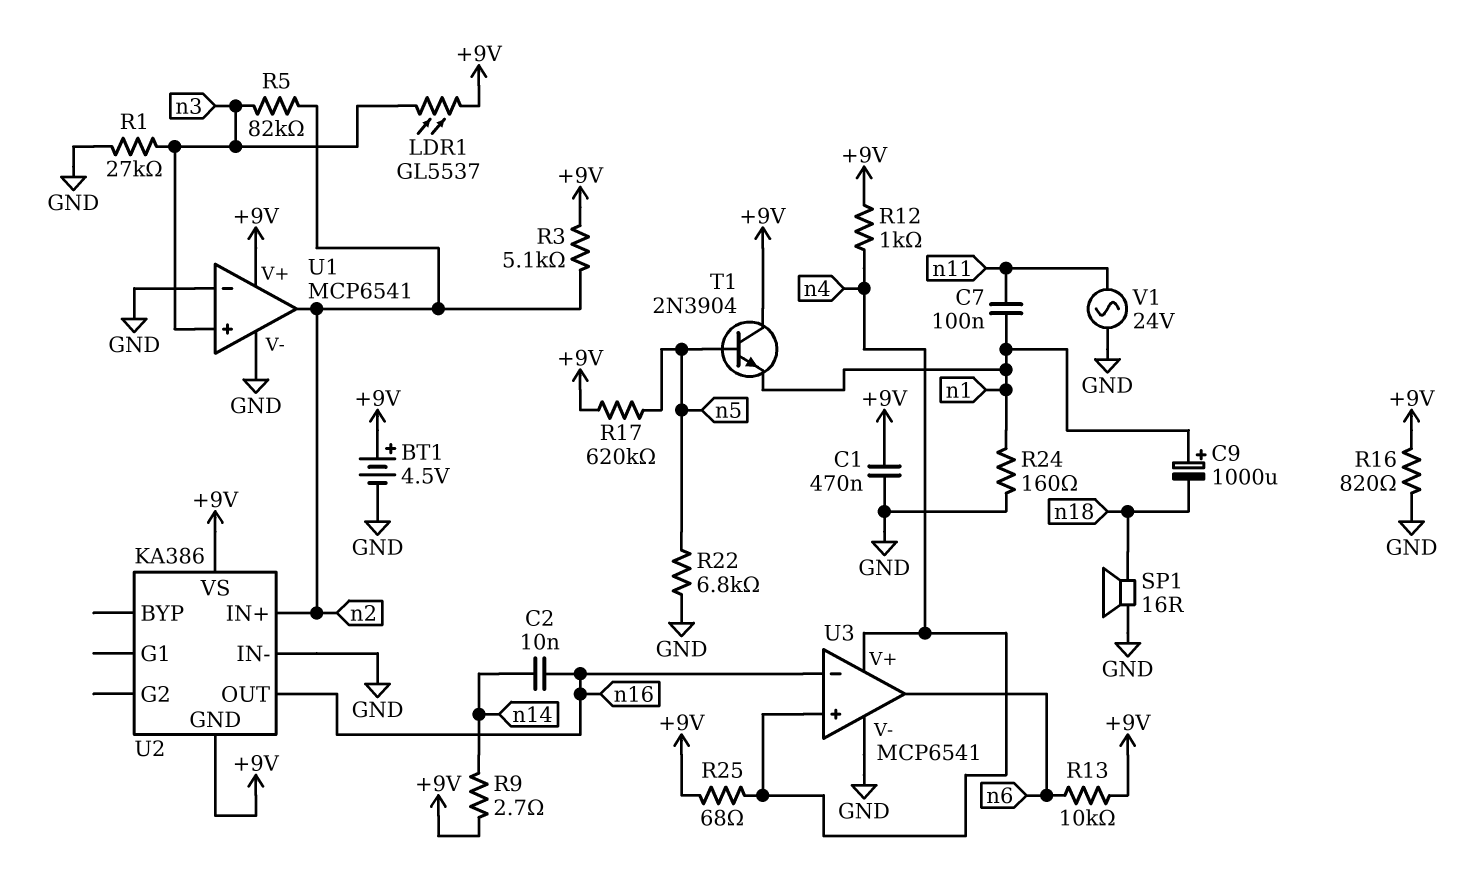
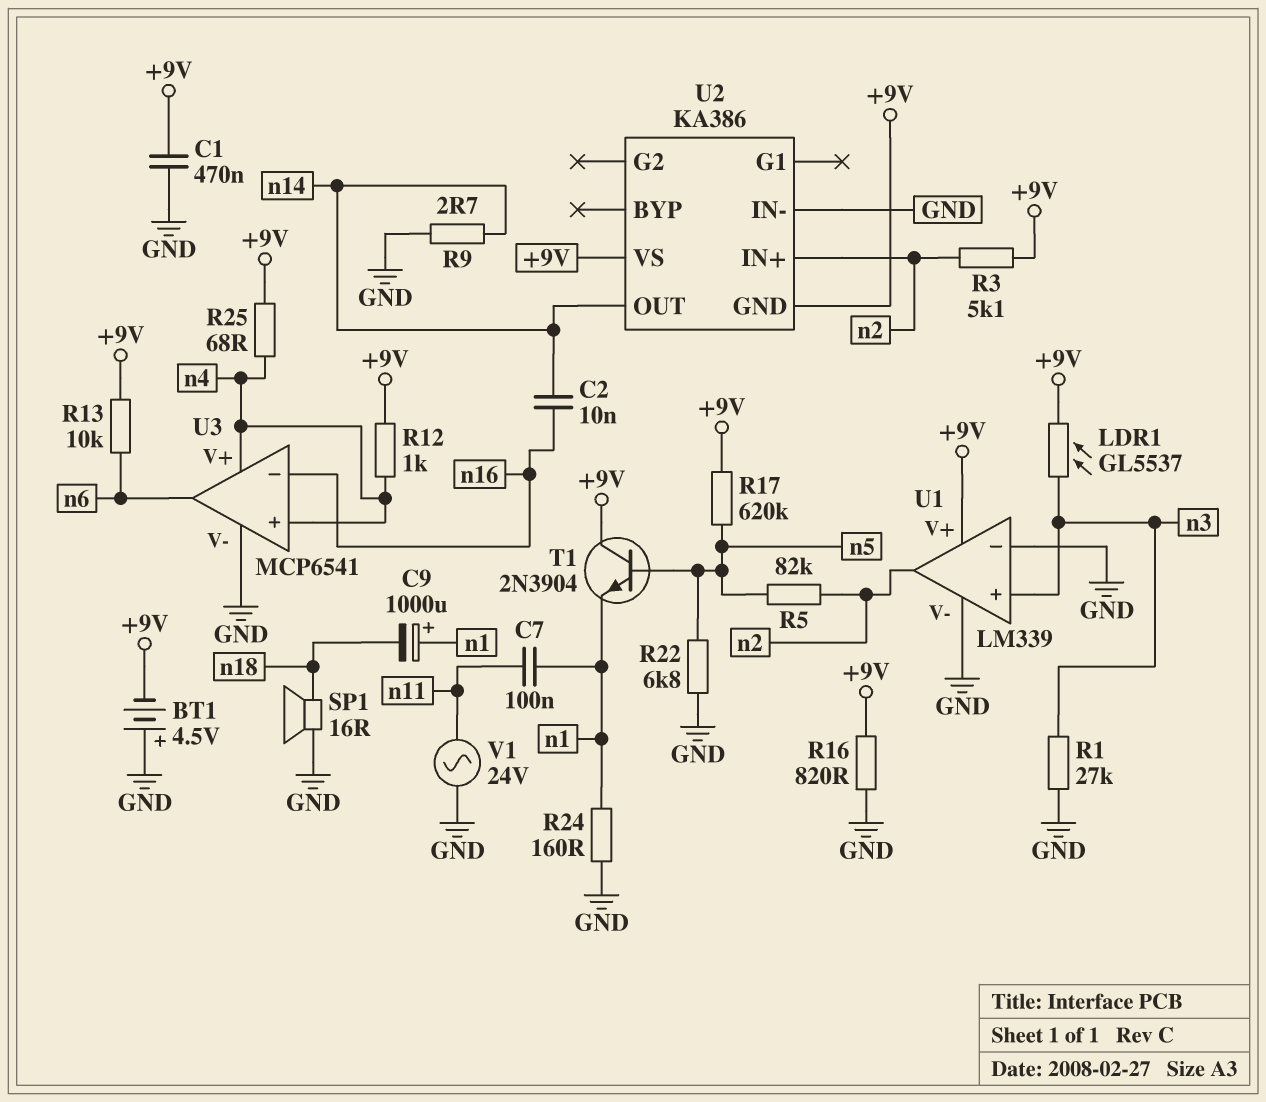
BT1: 4.5V (plus +9V, minus GND) -> 4.5V (plus GND, minus +9V)
R5: 82k (n2, n3) -> 82k (n2, n5)
R9: 2.7 (+9V, n14) -> 2.7 (GND, n14)
U1: MCP6541 -> LM339
U2 pin OUT: n16 -> n14

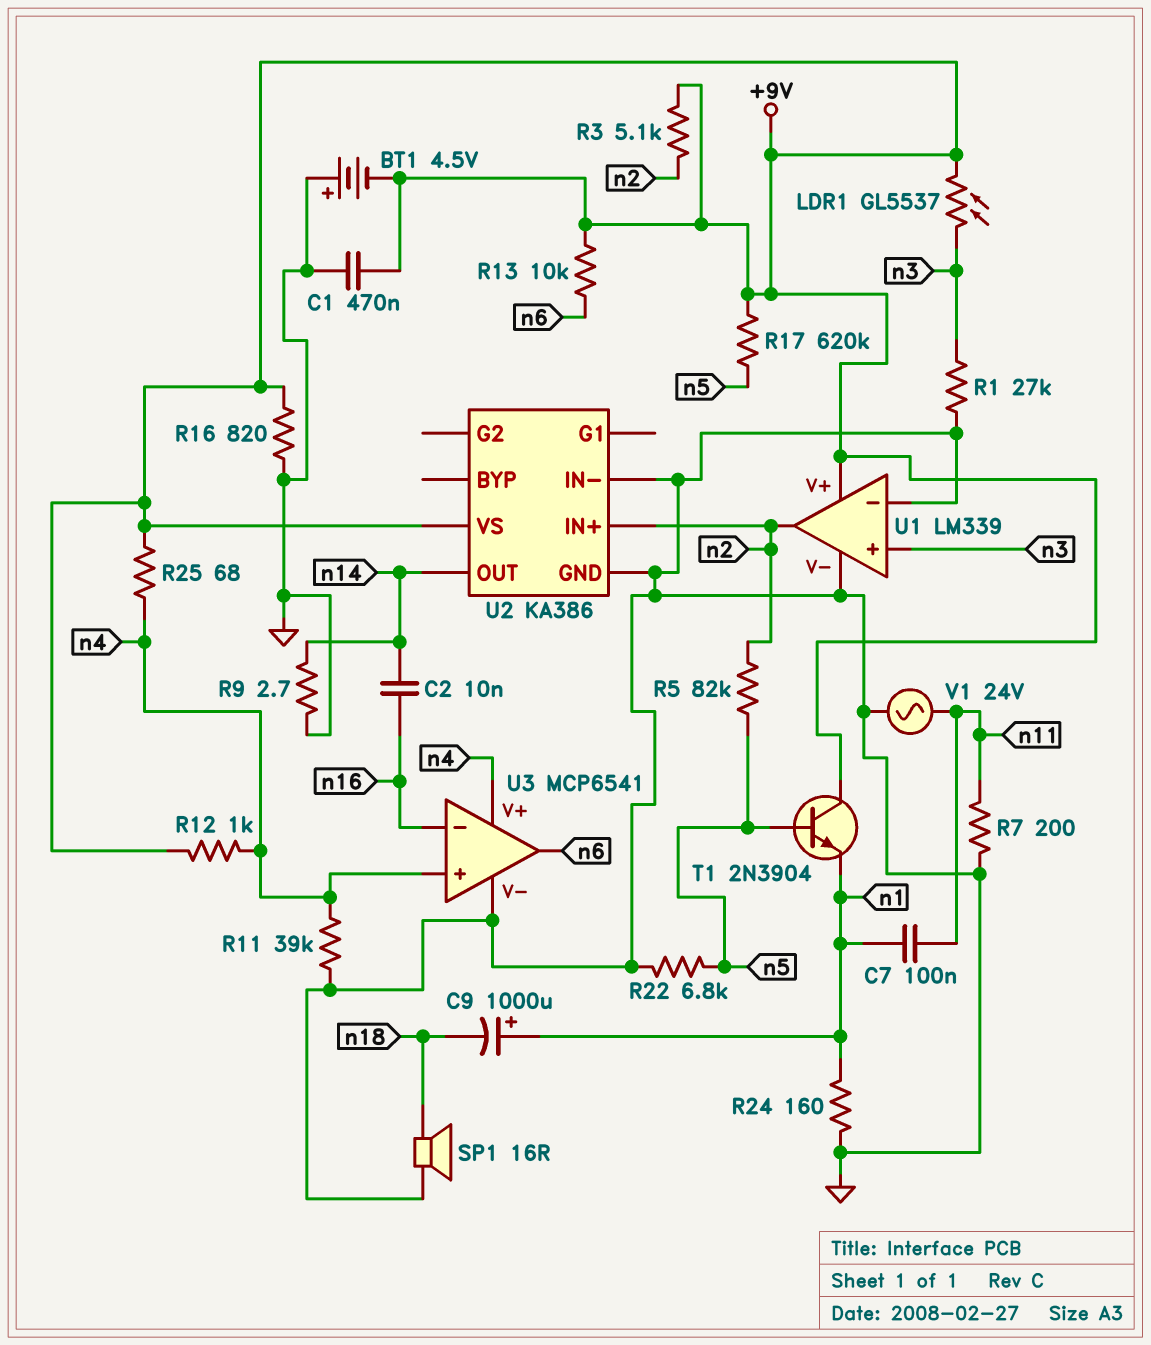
R7: none -> 200 (GND, n11)
R11: none -> 39k (GND, n4)
U2 pin GND: +9V -> GND

